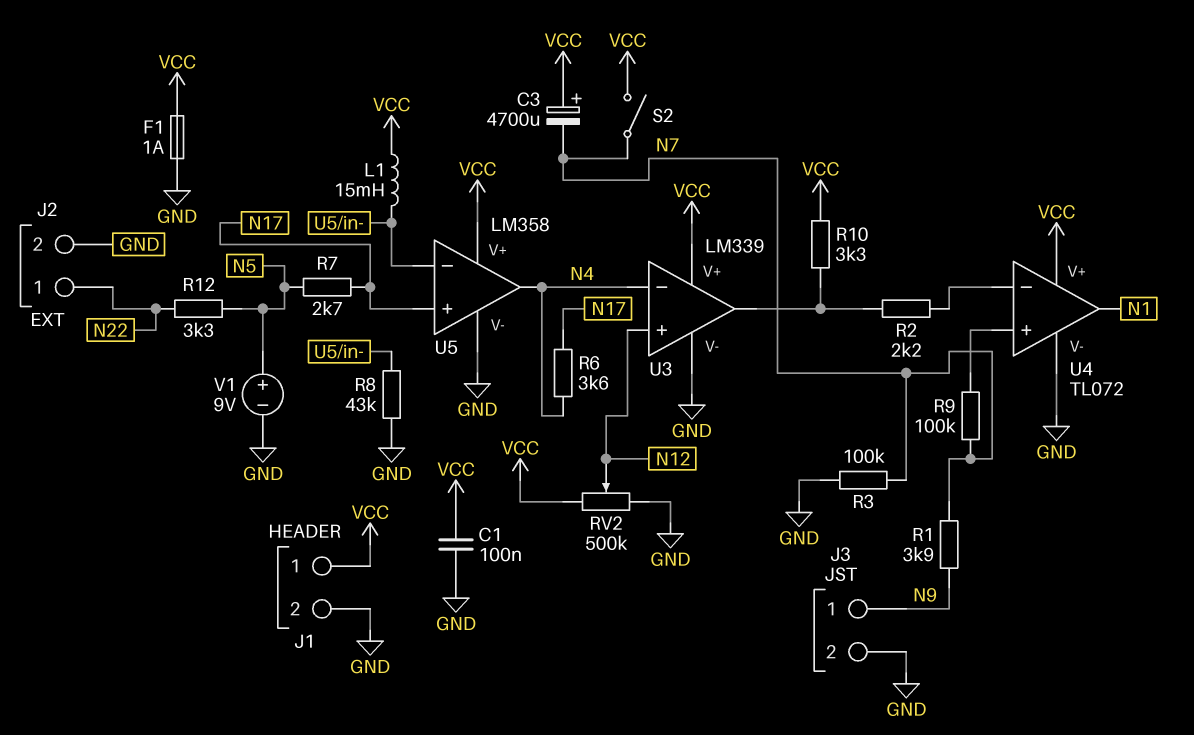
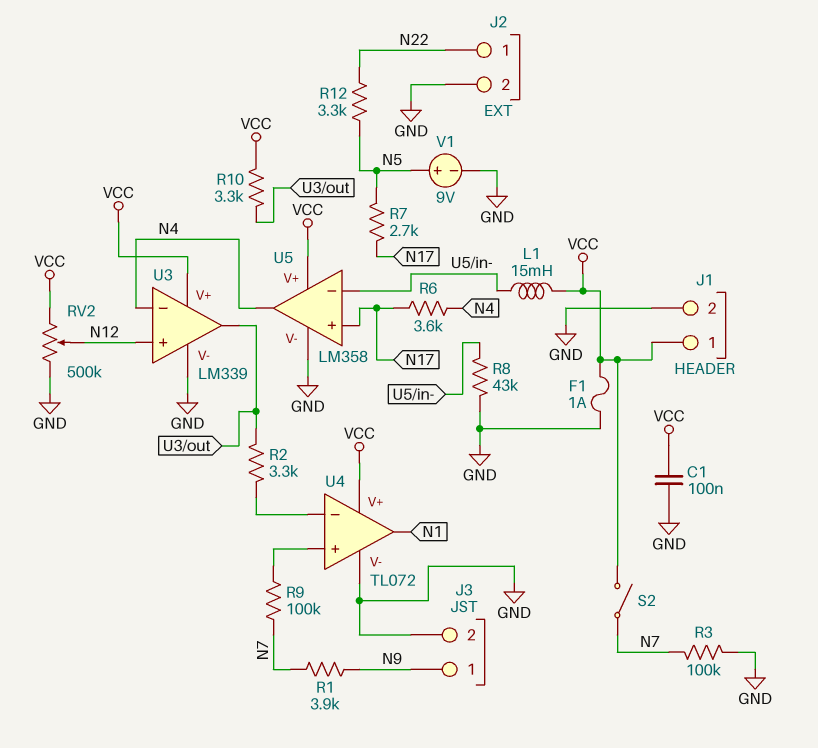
C3: 4700uF (plus VCC, minus N7) -> none
R2: 2.2k (U3/out, U4/in-) -> 3.3k (U3/out, U4/in-)

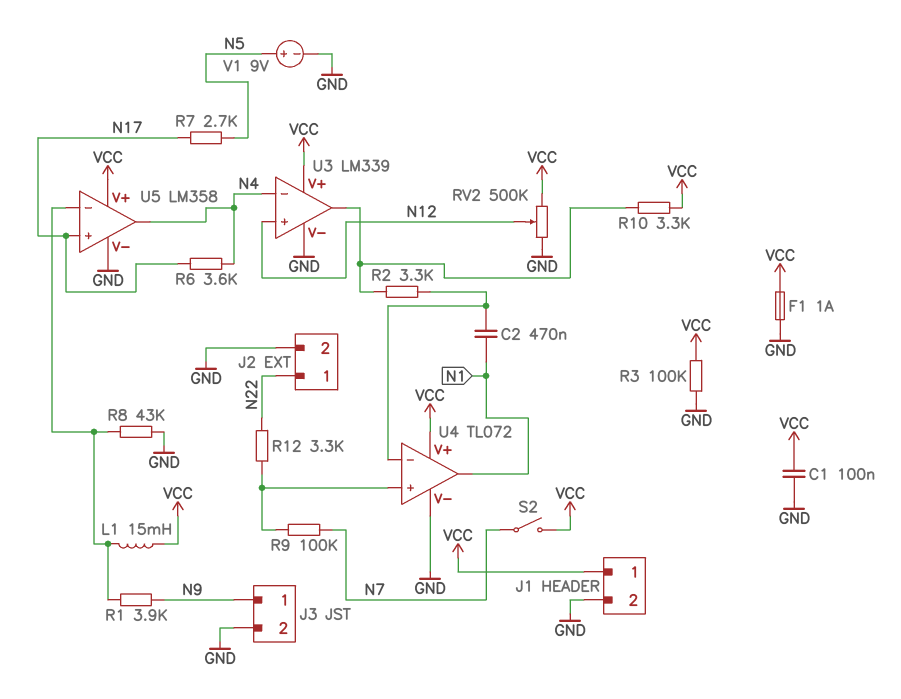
C2: none -> 470nF (N1, U4/in-)
R1: 3.9k (N7, N9) -> 3.9k (N9, U5/in-)
R3: 100k (GND, N7) -> 100k (GND, VCC)
R12: 3.3k (N5, N22) -> 3.3k (N22, U4/in+)

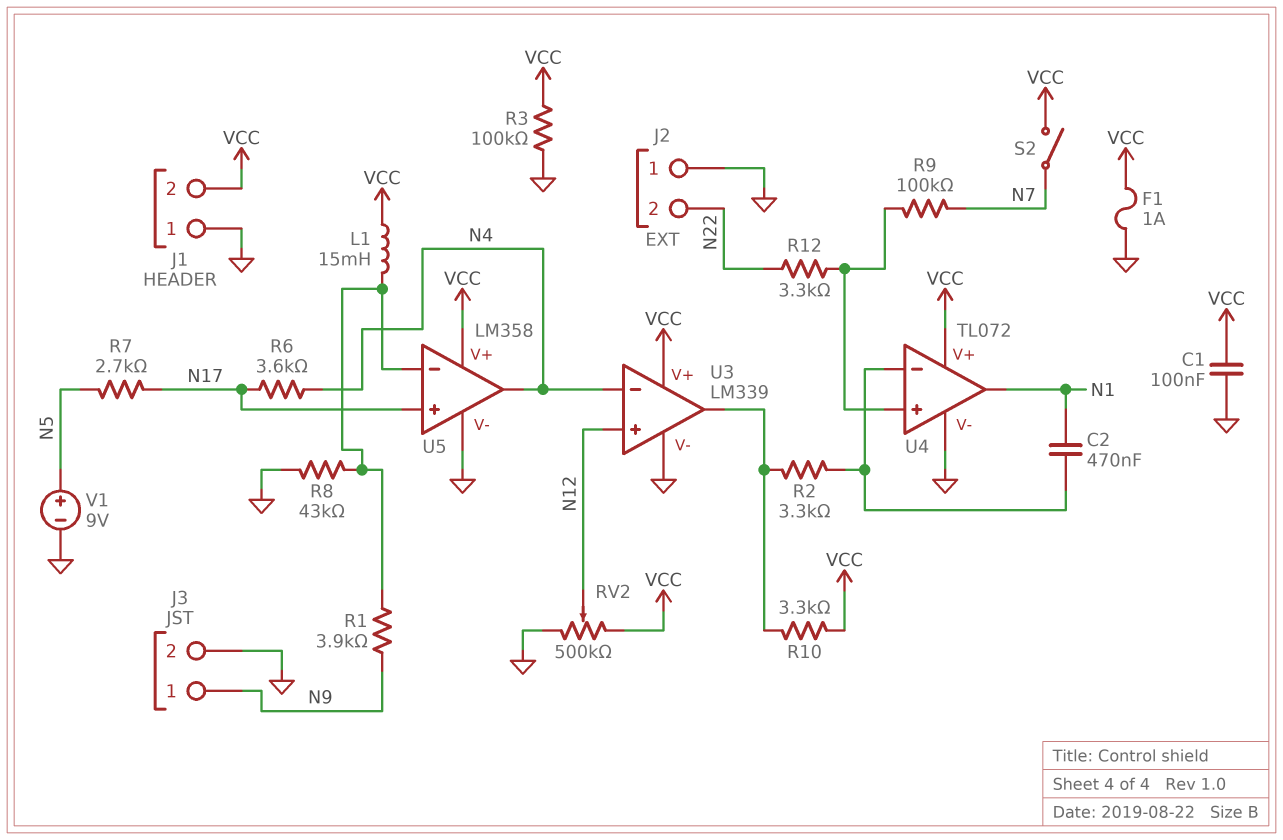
J1 pin 1: VCC -> GND
J1 pin 2: GND -> VCC
J2 pin 1: N22 -> GND
J2 pin 2: GND -> N22

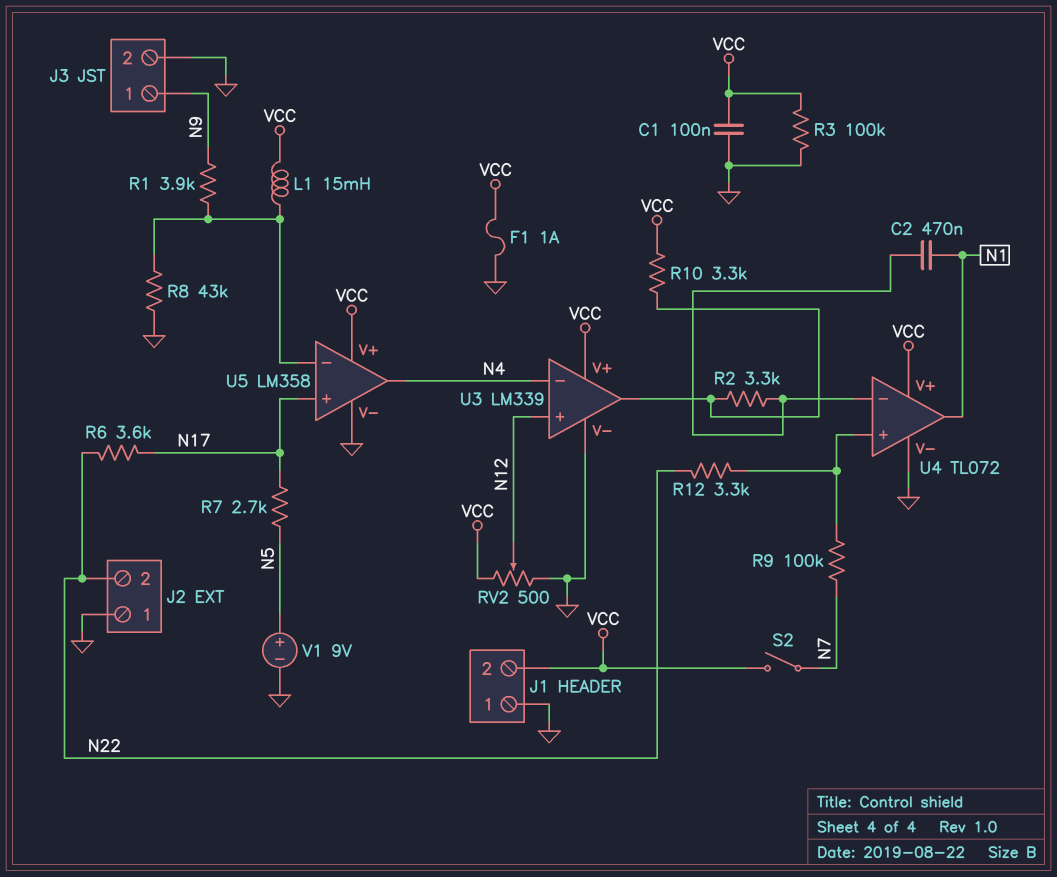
R6: 3.6k (N4, N17) -> 3.6k (N17, N22)
RV2: 500k (GND, VCC, wiper N12) -> 500 (GND, VCC, wiper N12)

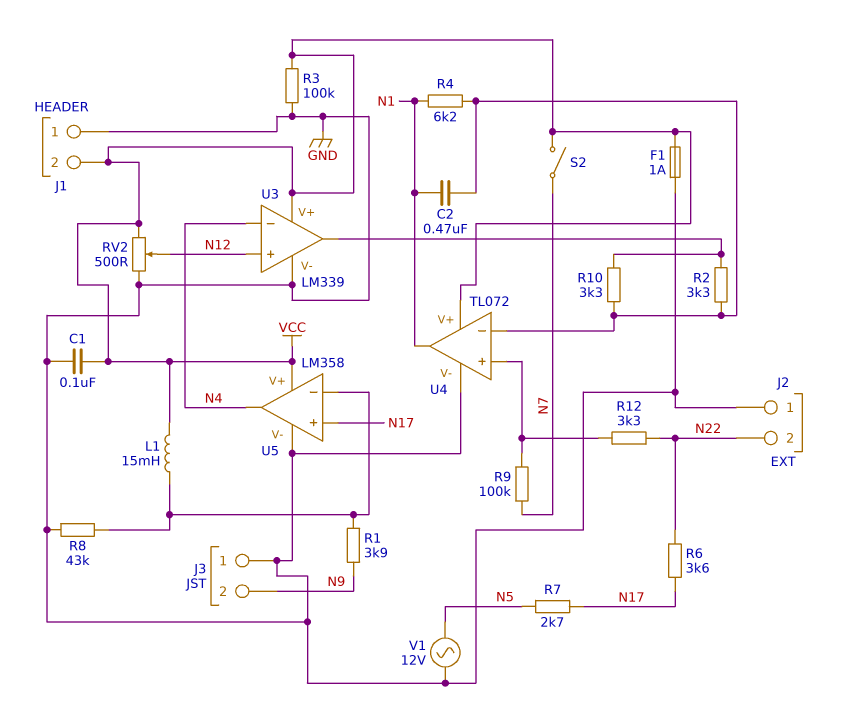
J3 pin 1: N9 -> GND
J3 pin 2: GND -> N9
R4: none -> 6.2k (N1, U4/in-)
R10: 3.3k (U3/out, VCC) -> 3.3k (U3/out, U4/in-)
V1: 9V (plus N5, minus GND) -> AC 12V (GND, N5)

